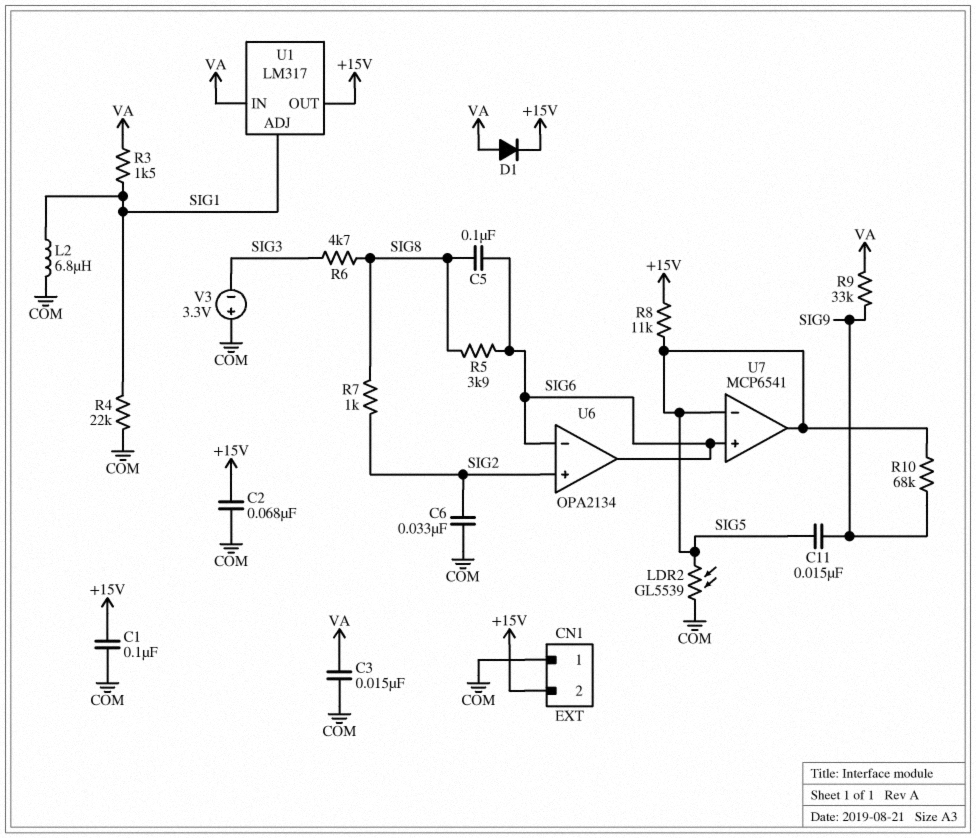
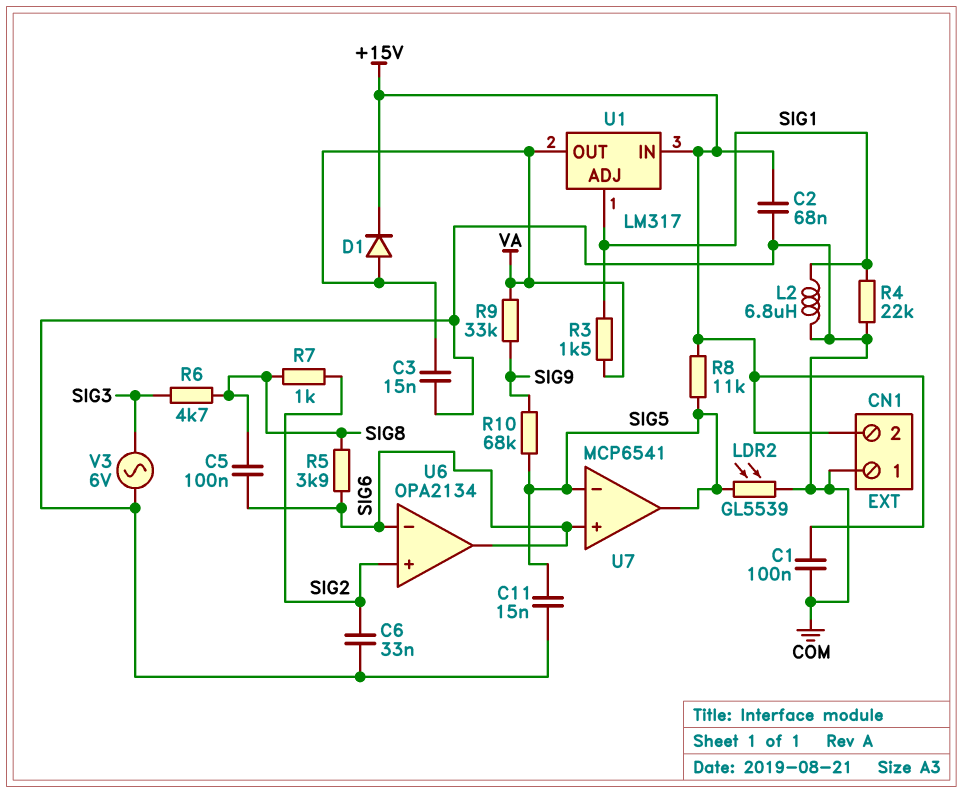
C11: 15nF (SIG5, SIG9) -> 15nF (COM, SIG5)
U1 pin IN: VA -> +15V
U1 pin OUT: +15V -> VA
V3: 3.3V (plus COM, minus SIG3) -> AC 6V (COM, SIG3)

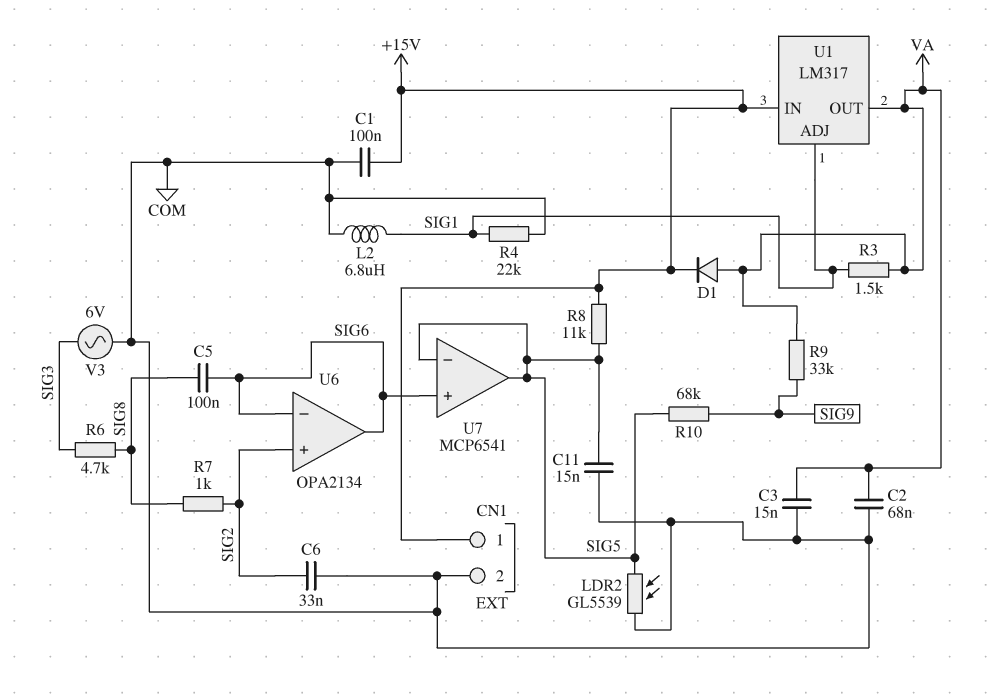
C2: 68nF (+15V, COM) -> 68nF (COM, VA)
CN1 pin 1: COM -> +15V
CN1 pin 2: +15V -> COM
R5: 3.9k (SIG6, SIG8) -> none

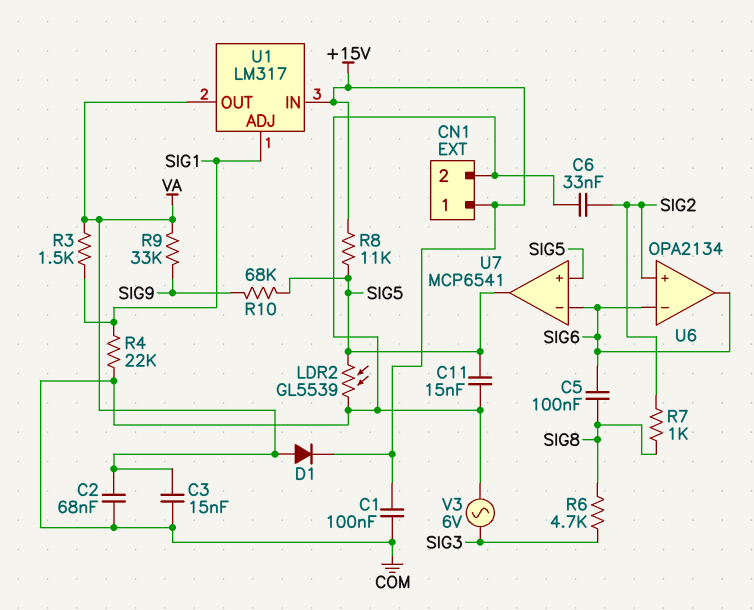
L2: 6.8uH (COM, SIG1) -> none
U7 pin in+: SIG6 -> SIG5
U7 pin in-: SIG5 -> SIG6

